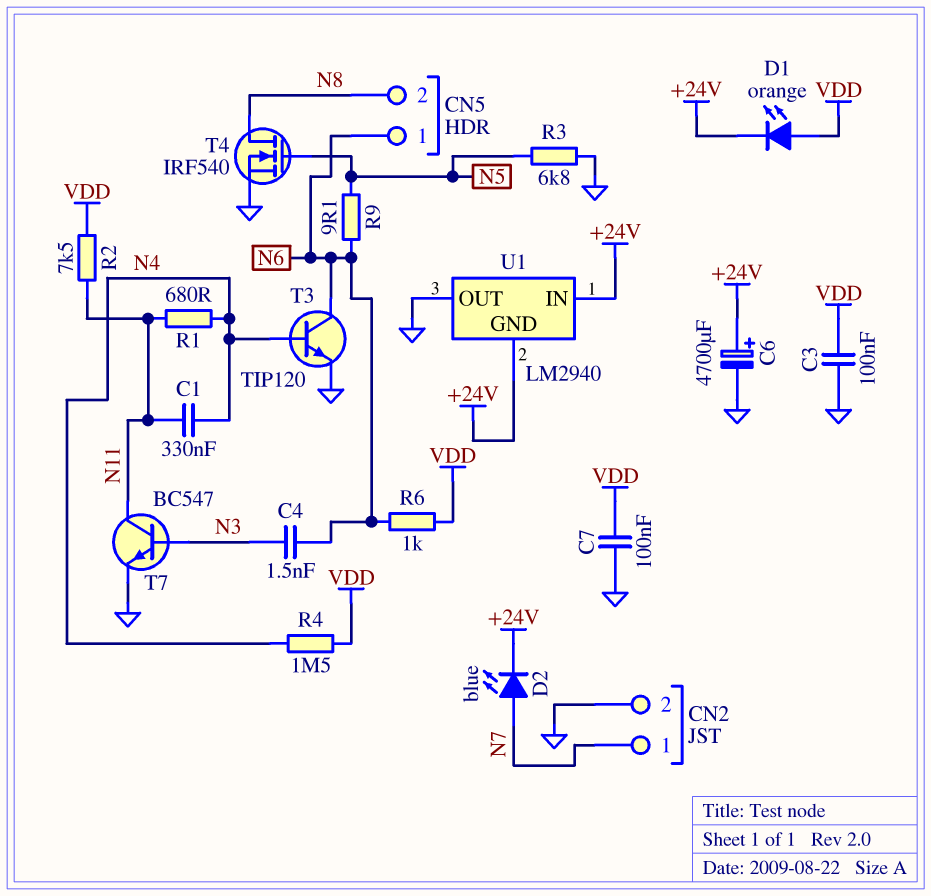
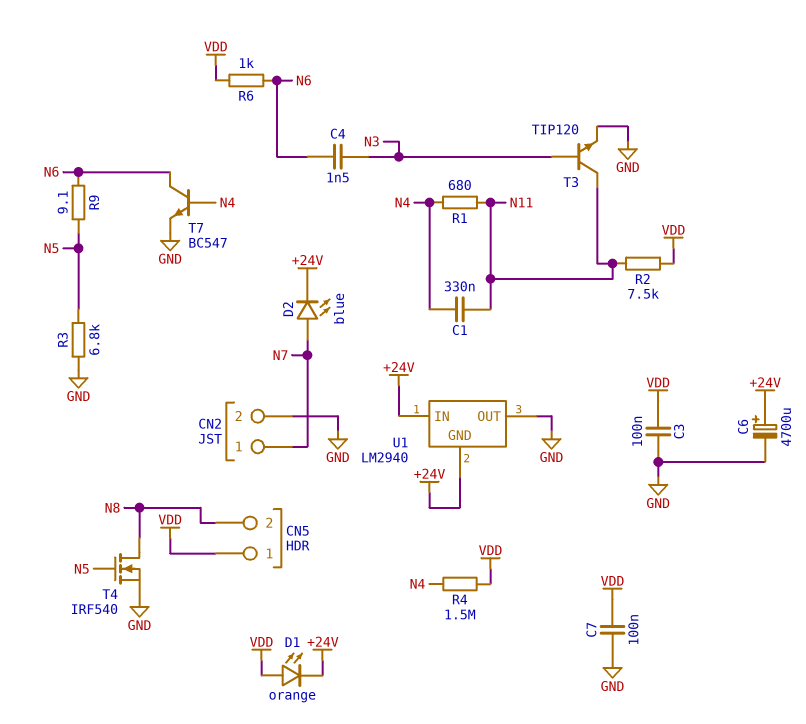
CN5 pin 1: N6 -> VDD
T3: NPN TIP120 (B N4, C N6, E GND) -> NPN TIP120 (B N3, C N11, E GND)
T7: NPN BC547 (B N3, C N11, E GND) -> NPN BC547 (B N4, C N6, E GND)

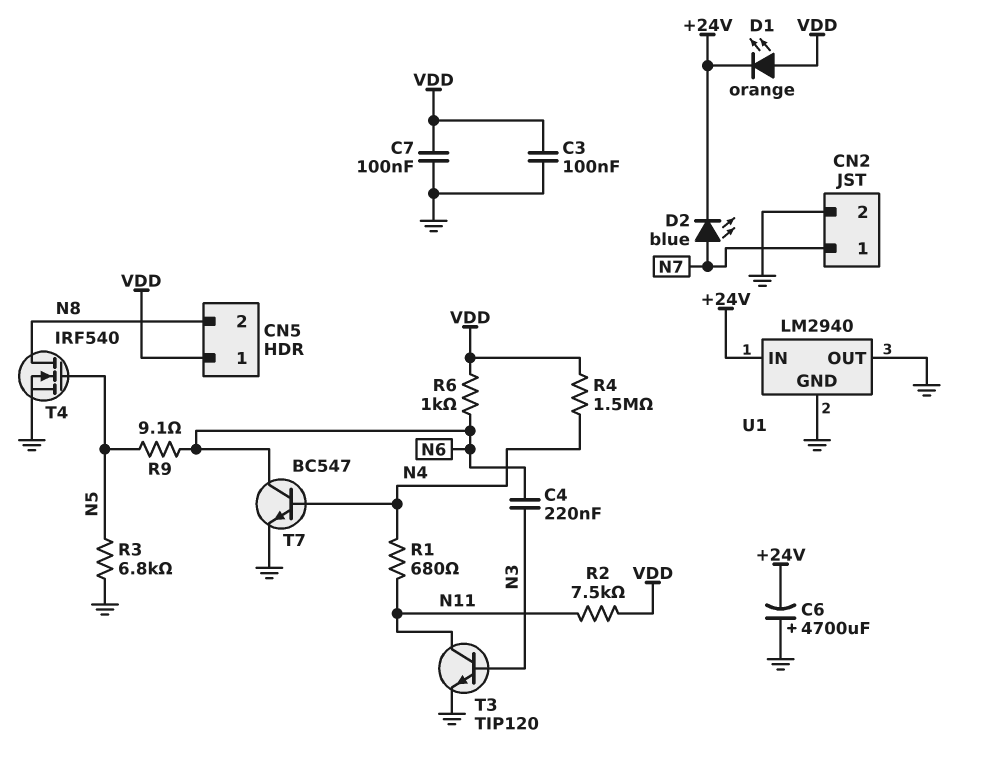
C1: 330nF (N4, N11) -> none
C4: 1.5nF (N3, N6) -> 220nF (N3, N6)
C6: 4700uF (plus +24V, minus GND) -> 4700uF (plus GND, minus +24V)
U1 pin GND: +24V -> GND

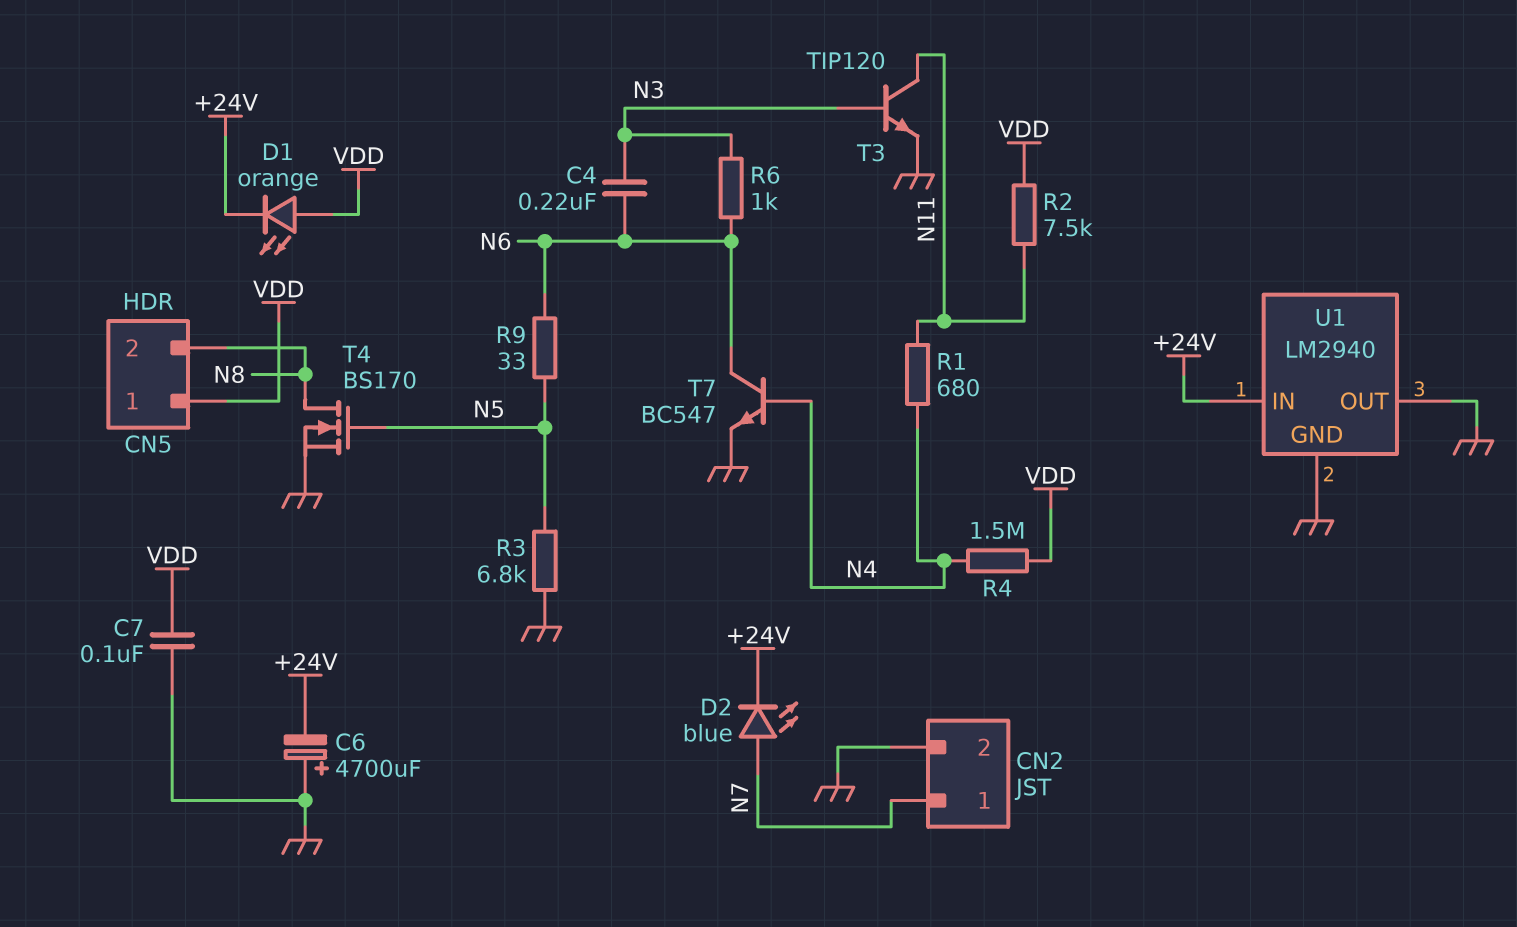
C3: 100nF (GND, VDD) -> none
R6: 1k (N6, VDD) -> 1k (N3, N6)
R9: 9.1 (N5, N6) -> 33 (N5, N6)
T4: NMOS IRF540 (G N5, D N8, S GND) -> NMOS BS170 (G N5, D N8, S GND)

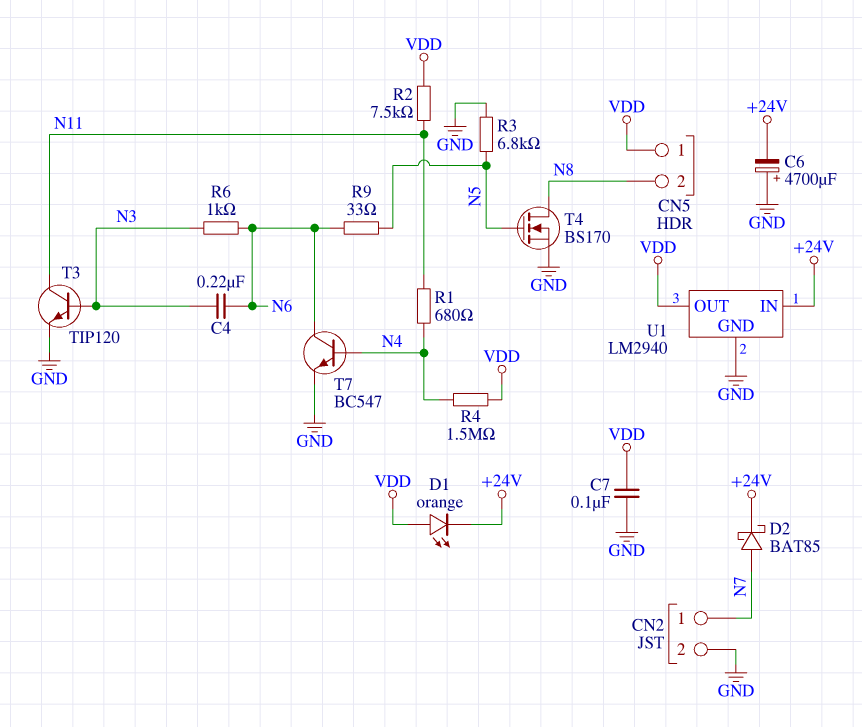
D2: LED blue (A N7, K +24V) -> schottky BAT85 (A N7, K +24V)
U1 pin OUT: GND -> VDD

